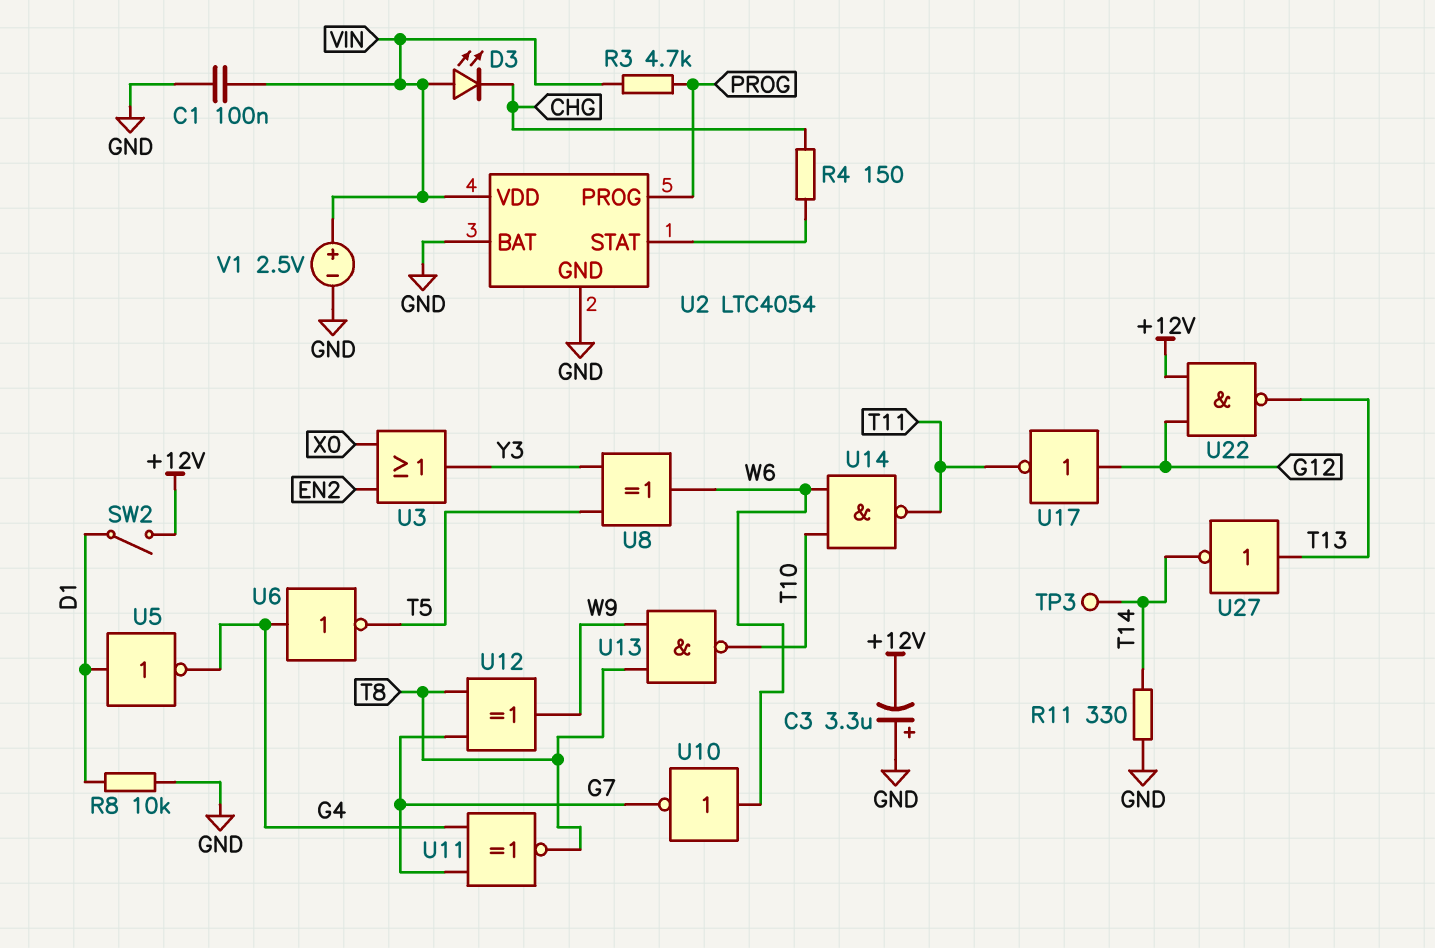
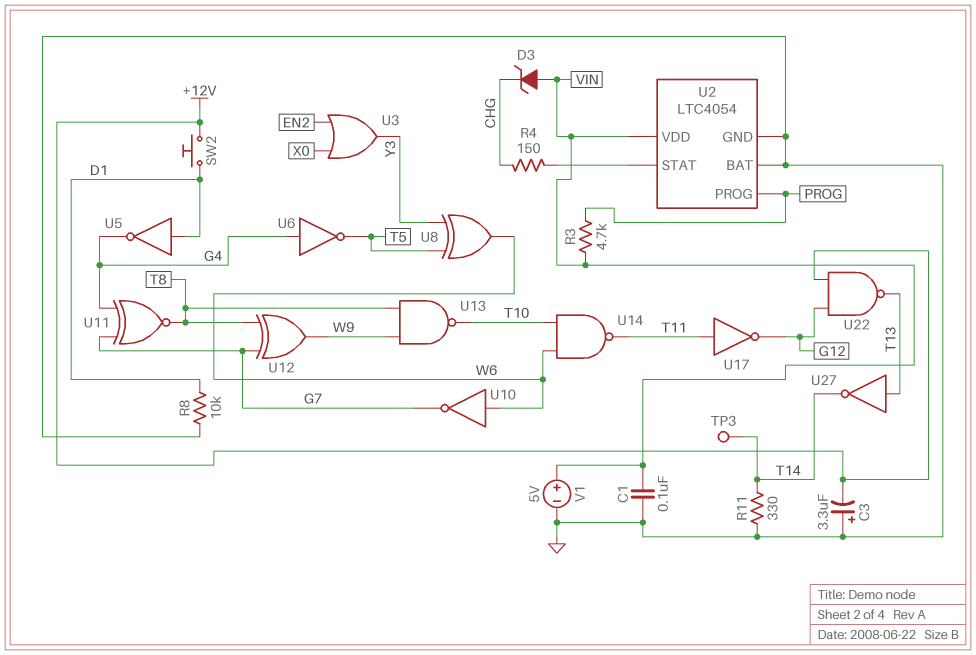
D3: LED (A VIN, K CHG) -> zener (A VIN, K CHG)
SW2: switch (+12V, D1) -> button (+12V, D1)
U17: NOT (in G12, out T11) -> NOT (in T11, out G12)
V1: 2.5V (plus VIN, minus GND) -> 5V (plus VIN, minus GND)

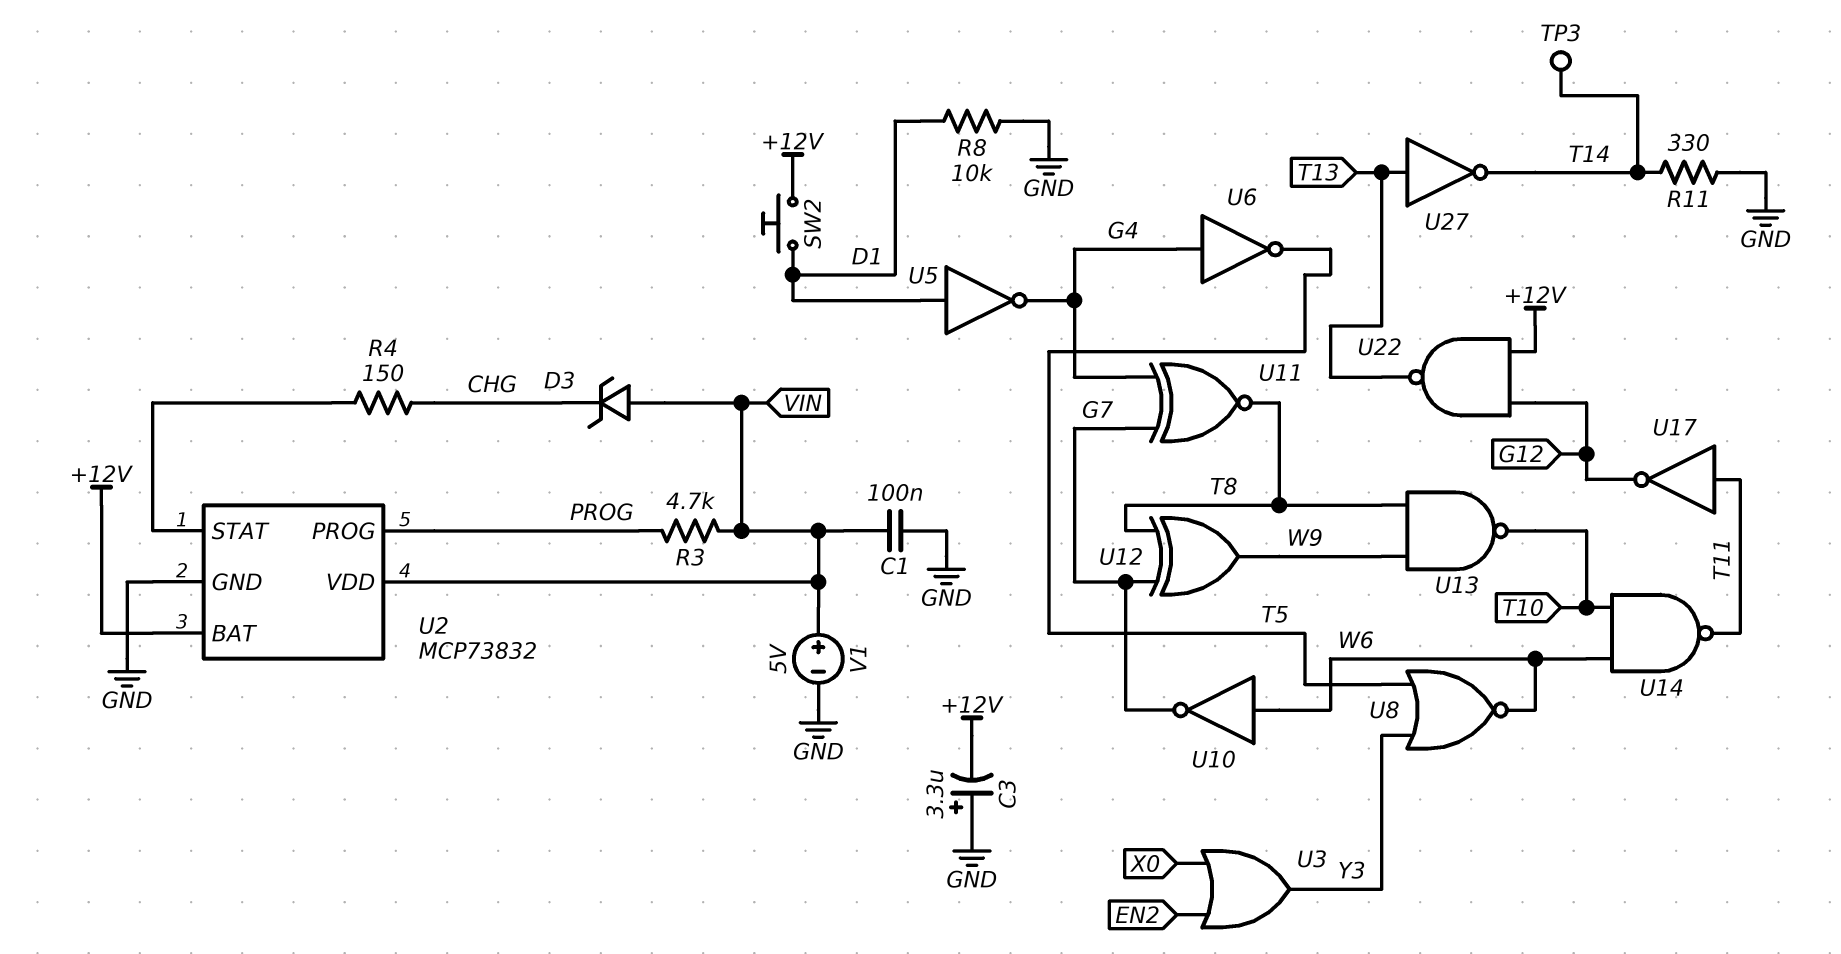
U2: LTC4054 -> MCP73832
U2 pin BAT: GND -> +12V
U8: XOR (in T5, in Y3, out W6) -> NOR (in T5, in Y3, out W6)

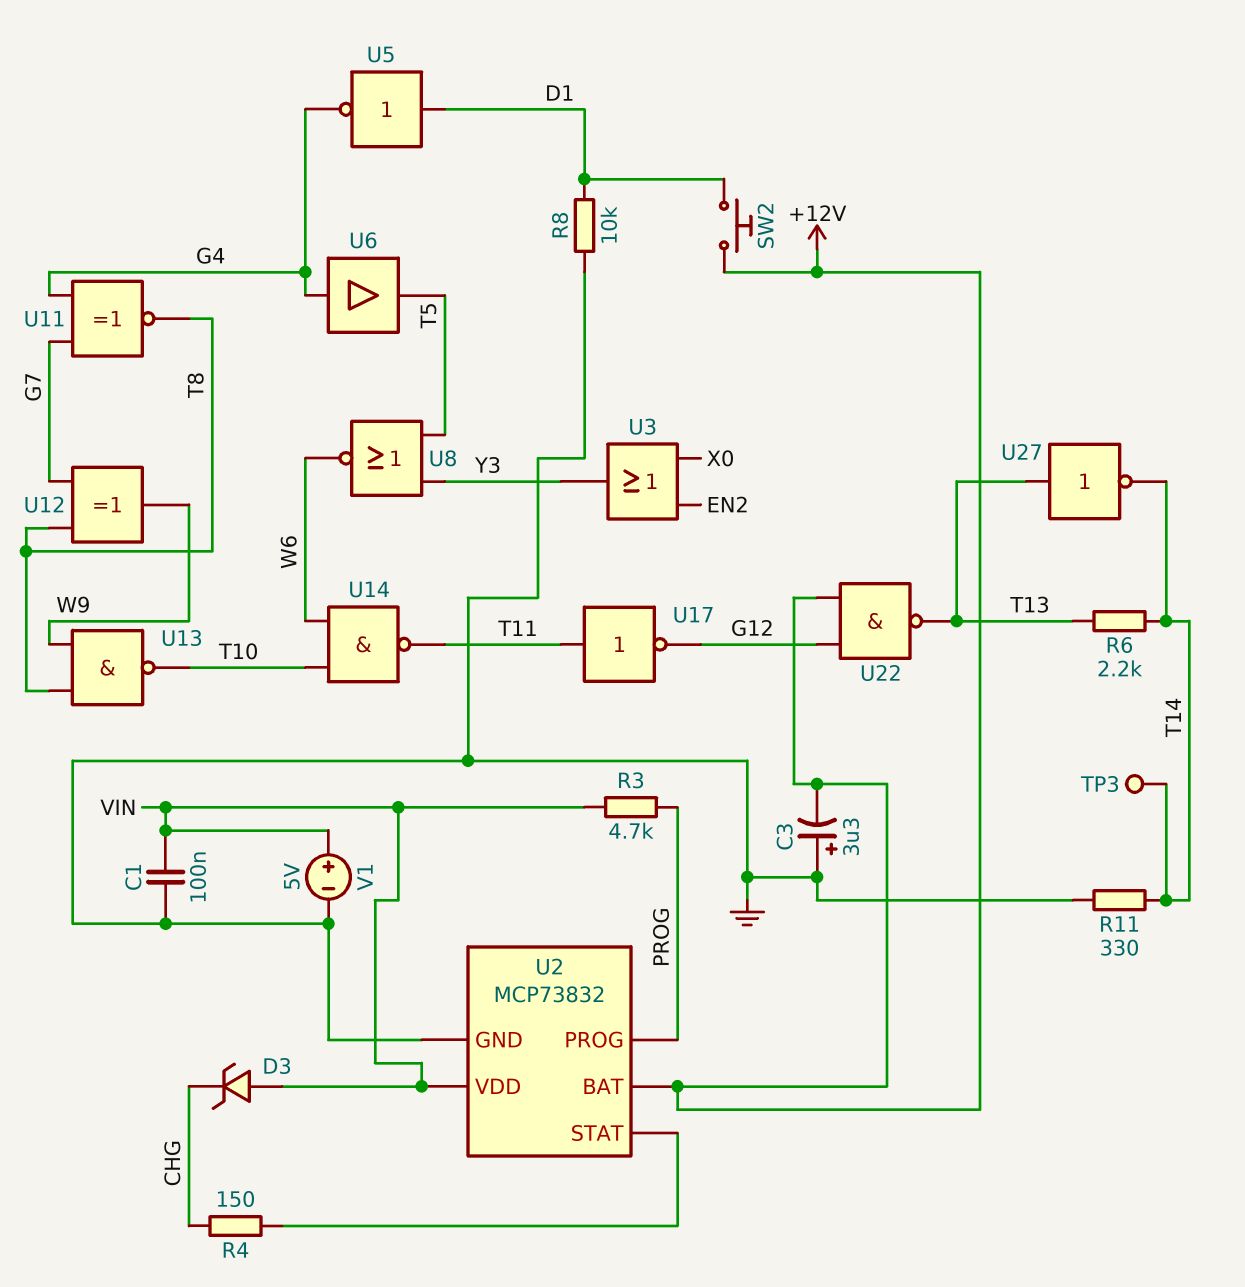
R6: none -> 2.2k (T13, T14)
U6: NOT (in G4, out T5) -> buffer (in G4, out T5)
U10: NOT (in W6, out G7) -> none

